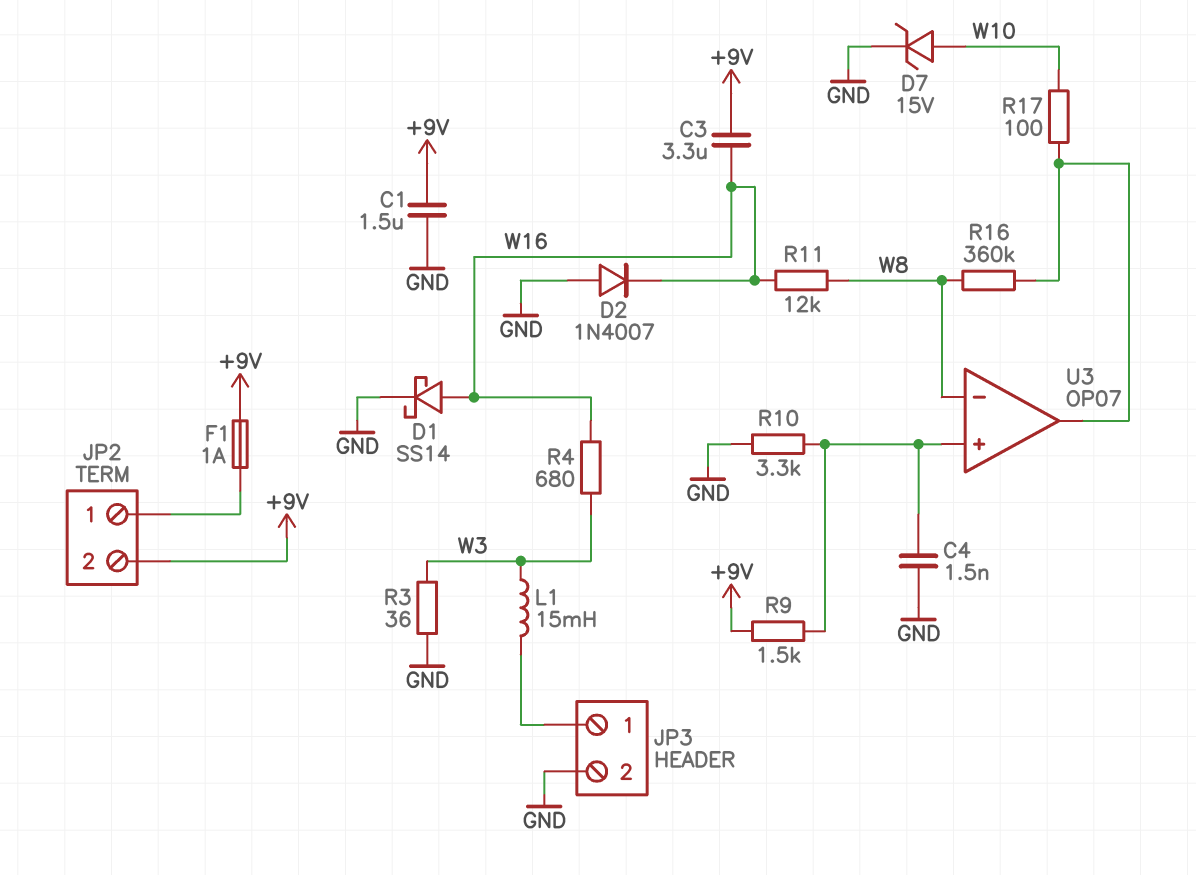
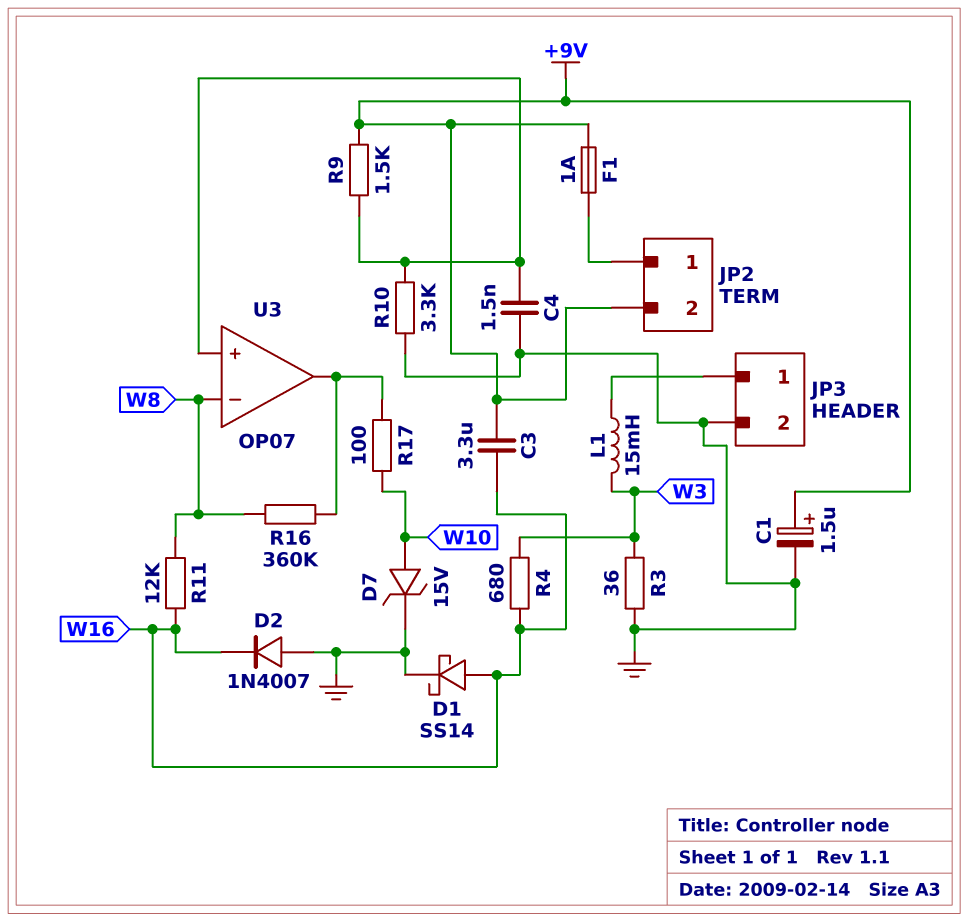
C1: 1.5uF (+9V, GND) -> 1.5uF (plus +9V, minus GND)

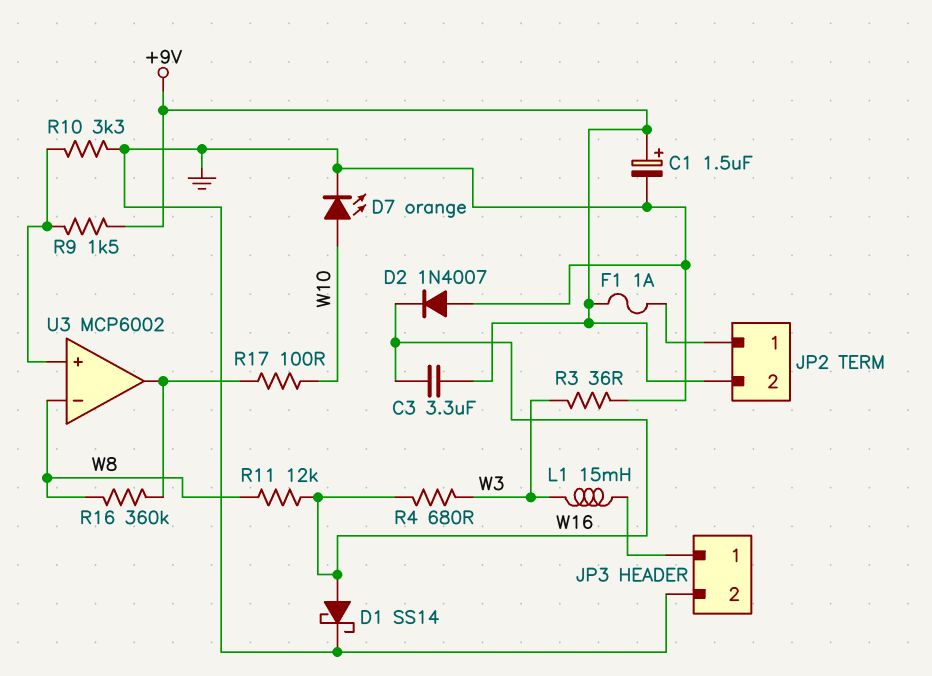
C4: 1.5nF (GND, U3/in+) -> none
D7: zener 15V (A W10, K GND) -> LED orange (A W10, K GND)
U3: OP07 -> MCP6002

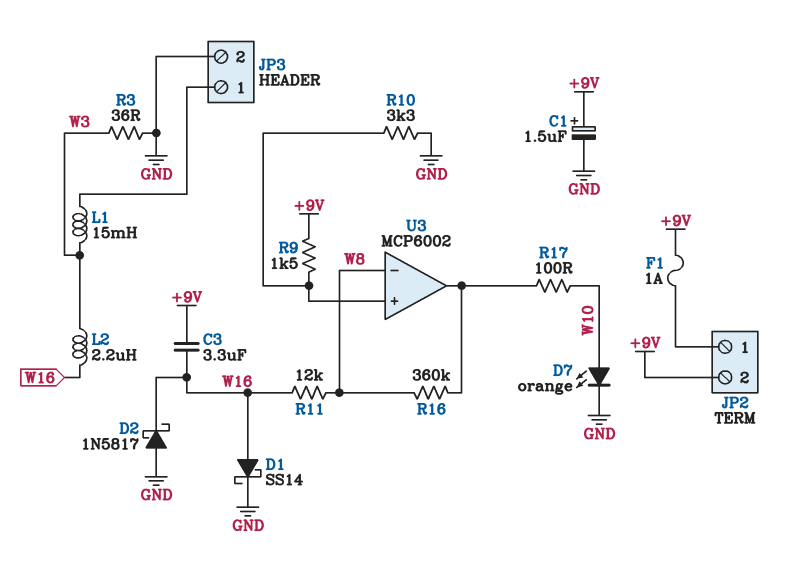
D2: diode 1N4007 (A GND, K W16) -> schottky 1N5817 (A GND, K W16)
L2: none -> 2.2uH (W3, W16)
R4: 680 (W3, W16) -> none

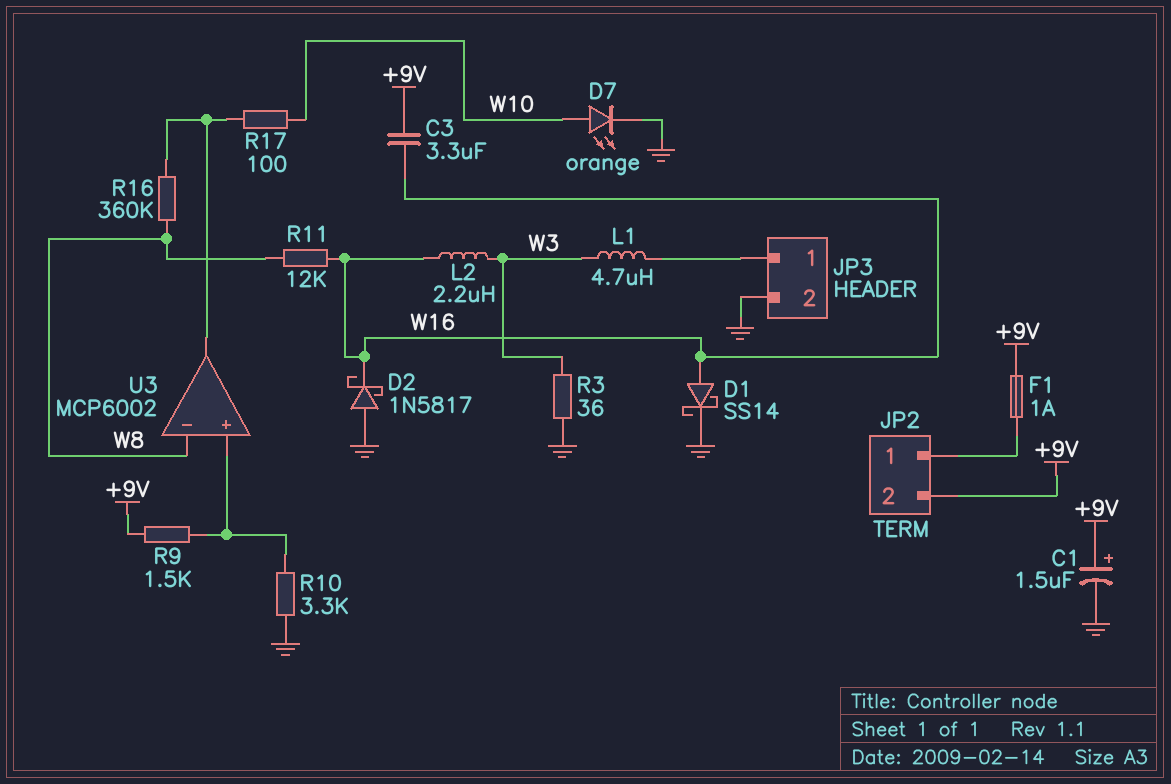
L1: 15mH (JP3/1, W3) -> 4.7uH (JP3/1, W3)

